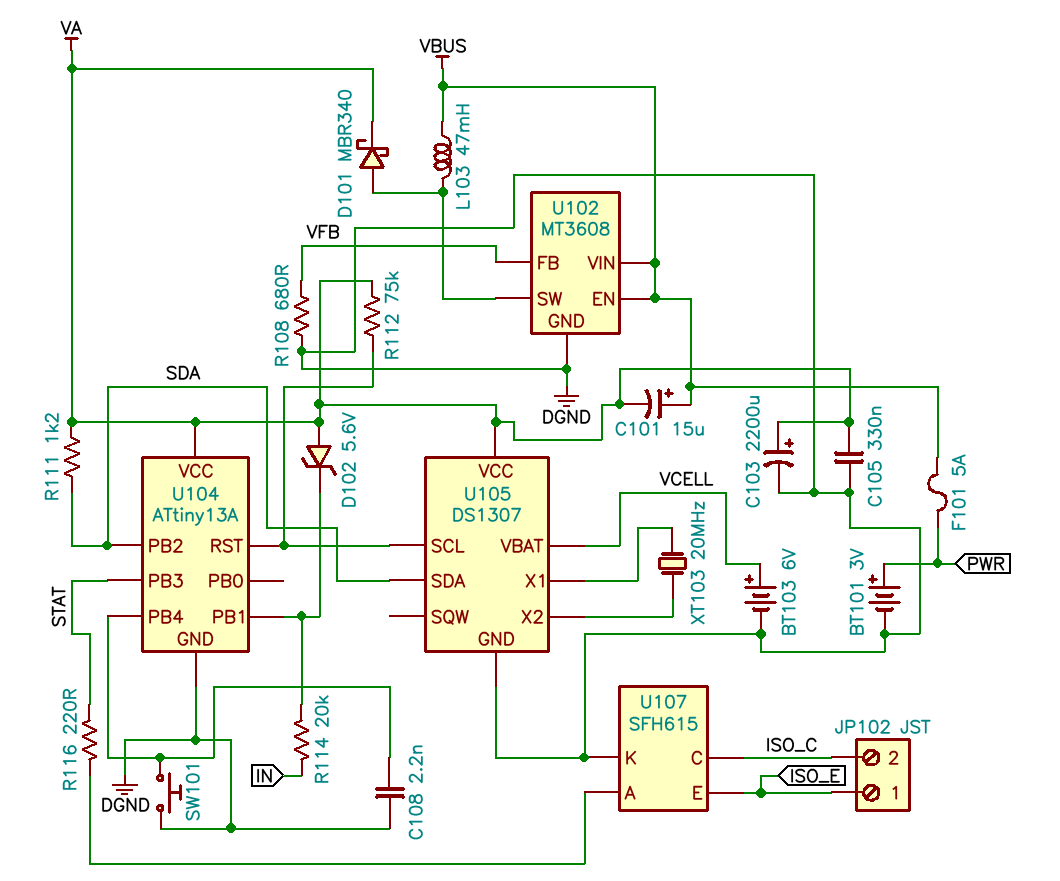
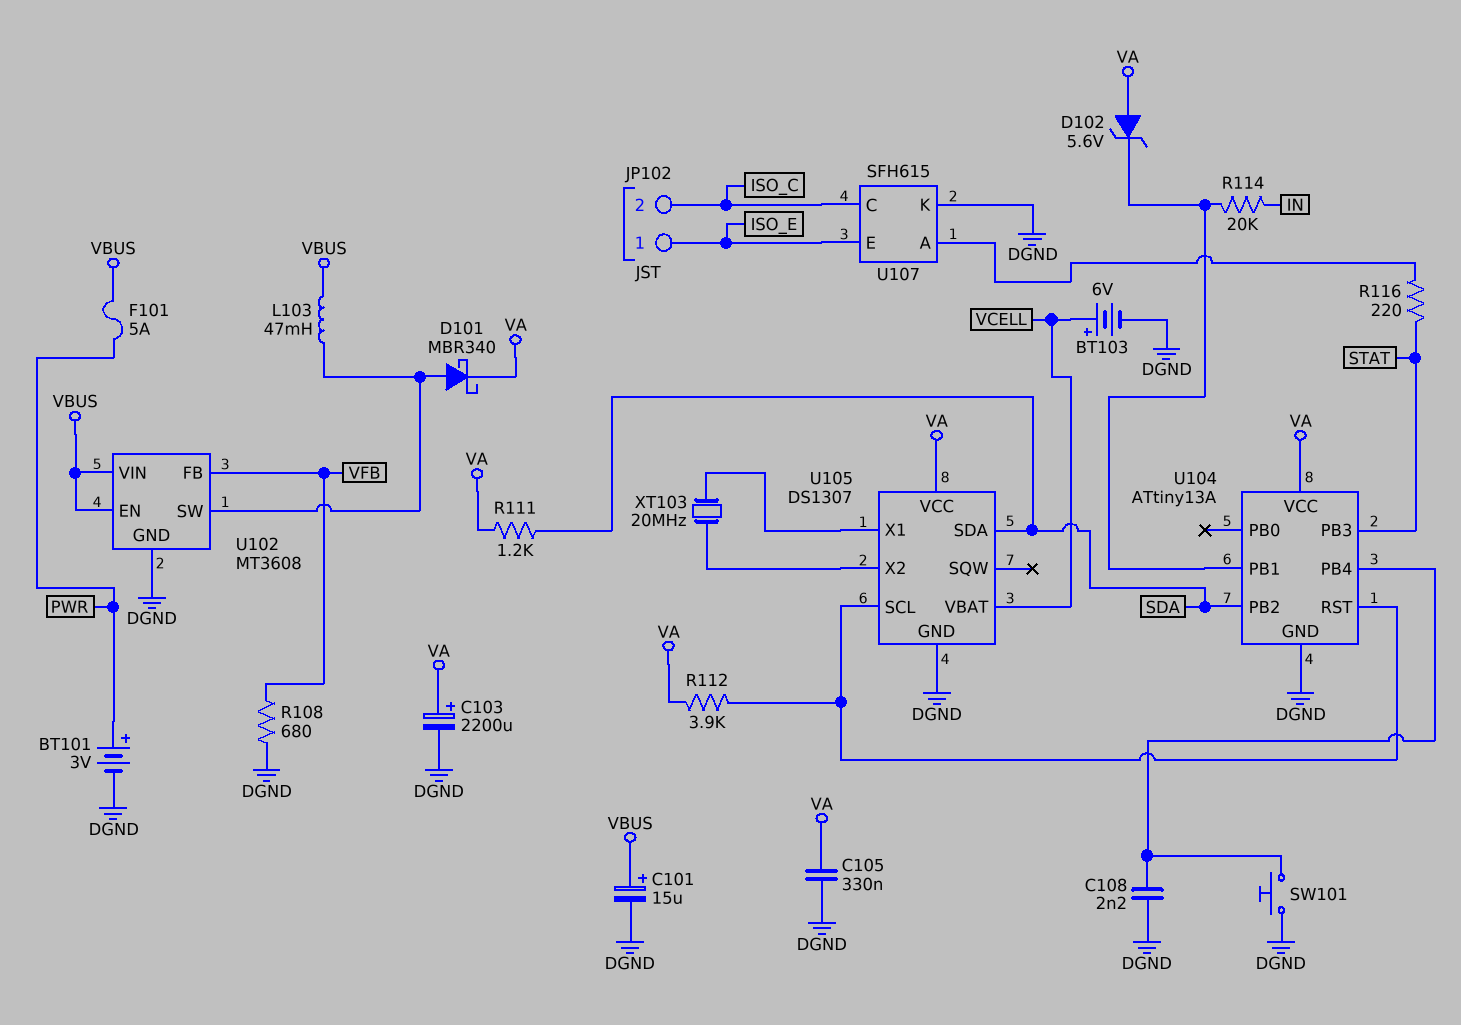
C101: 15uF (plus VBUS, minus VA) -> 15uF (plus VBUS, minus DGND)
R112: 75k (U104/RST, VA) -> 3.9k (U104/RST, VA)

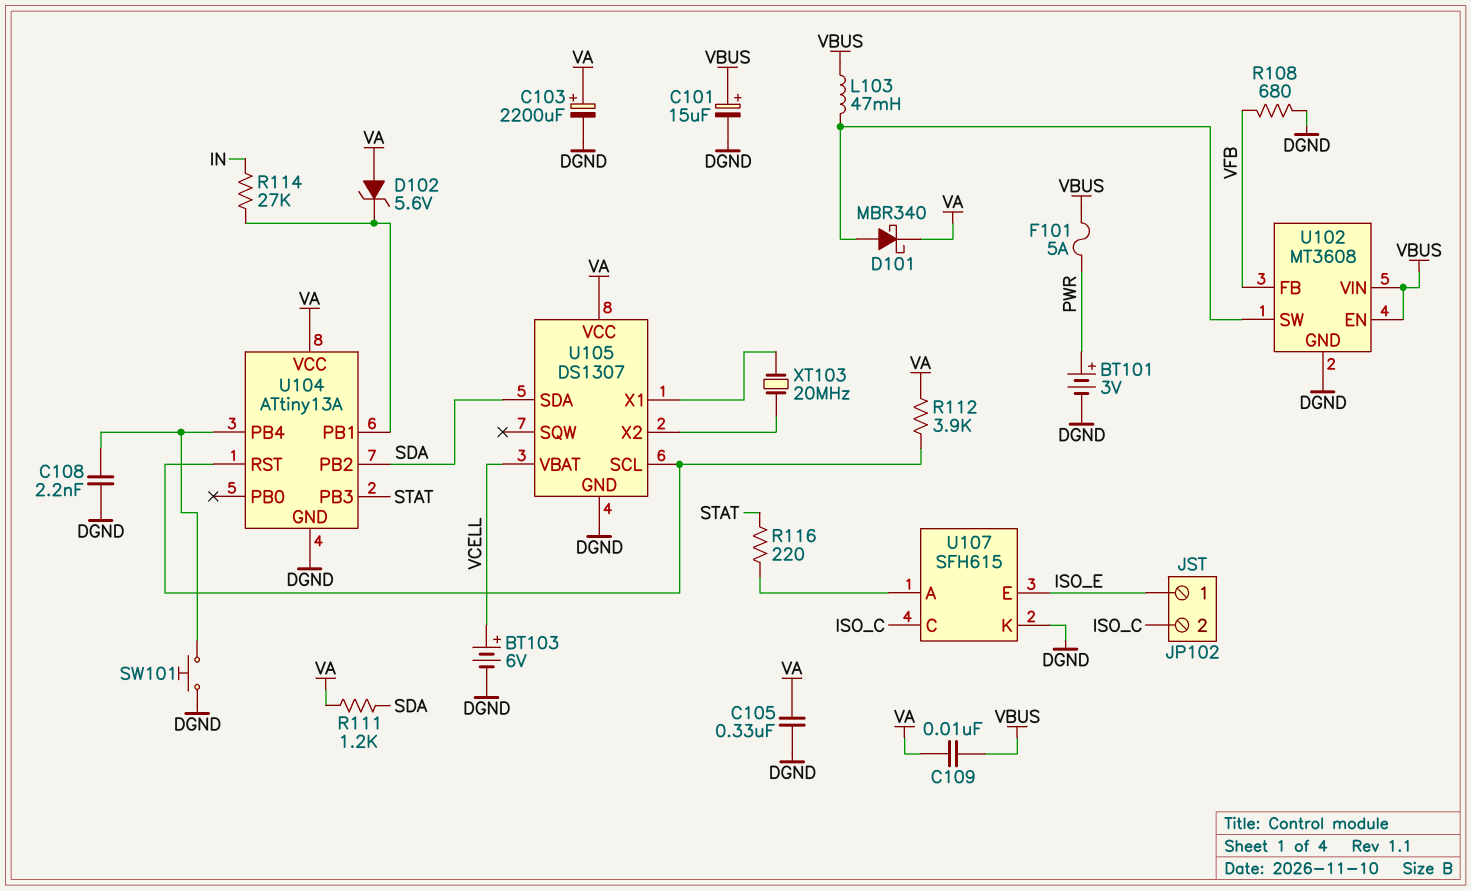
C109: none -> 10nF (VA, VBUS)
R114: 20k (IN, U104/PB1) -> 27k (IN, U104/PB1)

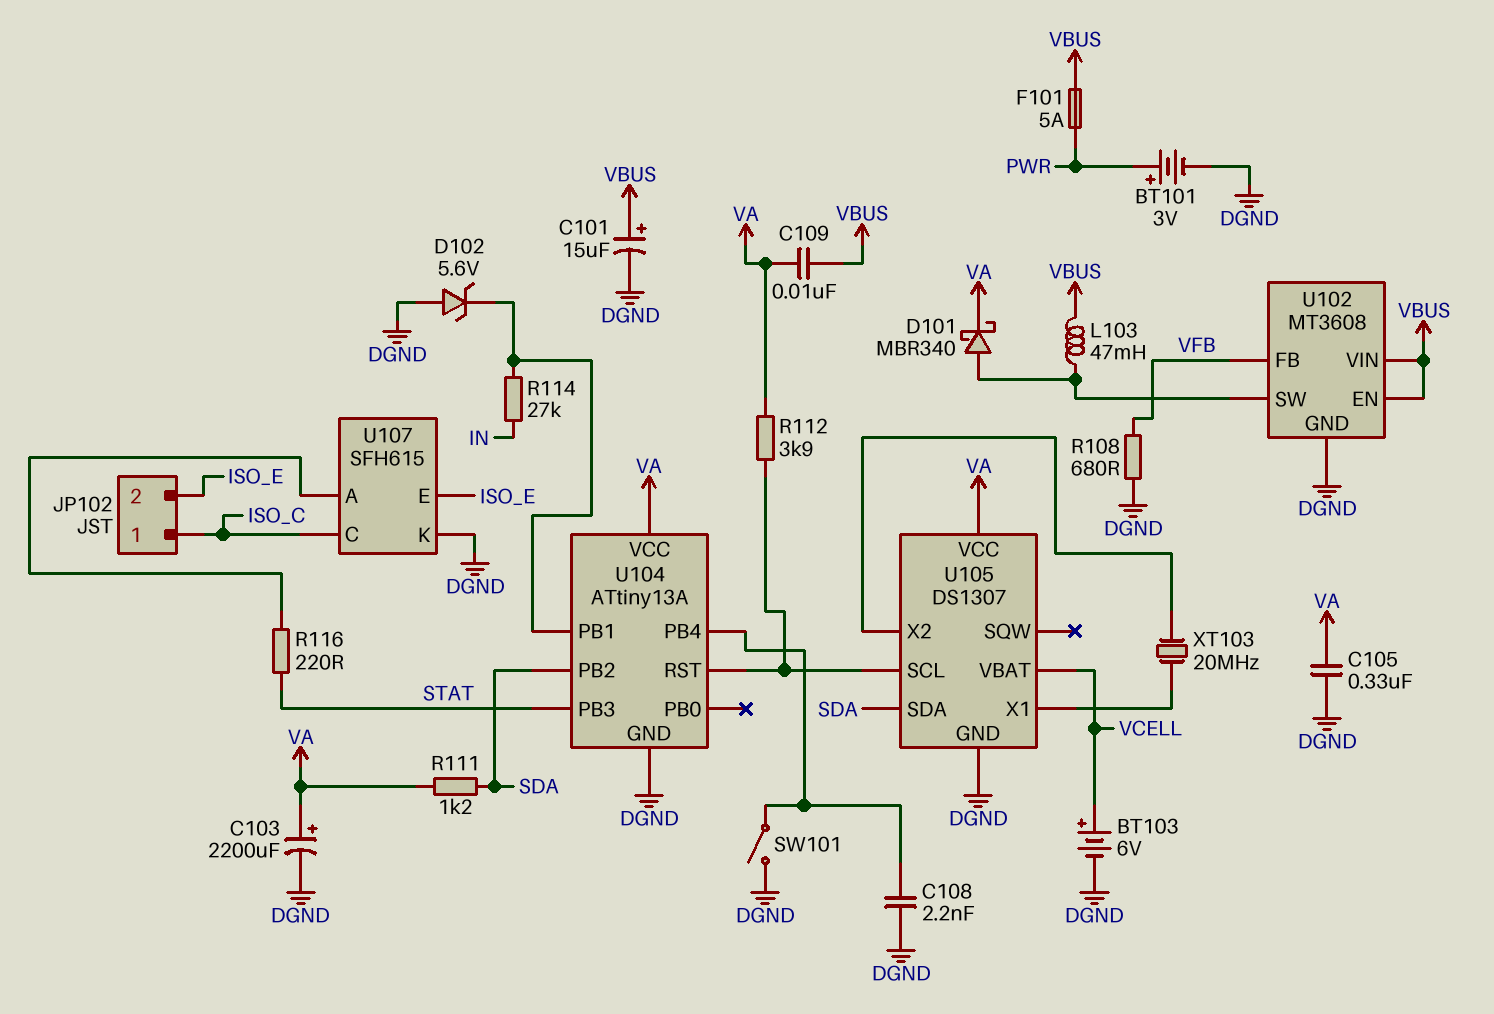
D102: zener 5.6V (A VA, K U104/PB1) -> zener 5.6V (A DGND, K U104/PB1)
JP102 pin 1: ISO_E -> ISO_C
JP102 pin 2: ISO_C -> ISO_E
SW101: button (DGND, U104/PB4) -> switch (DGND, U104/PB4)

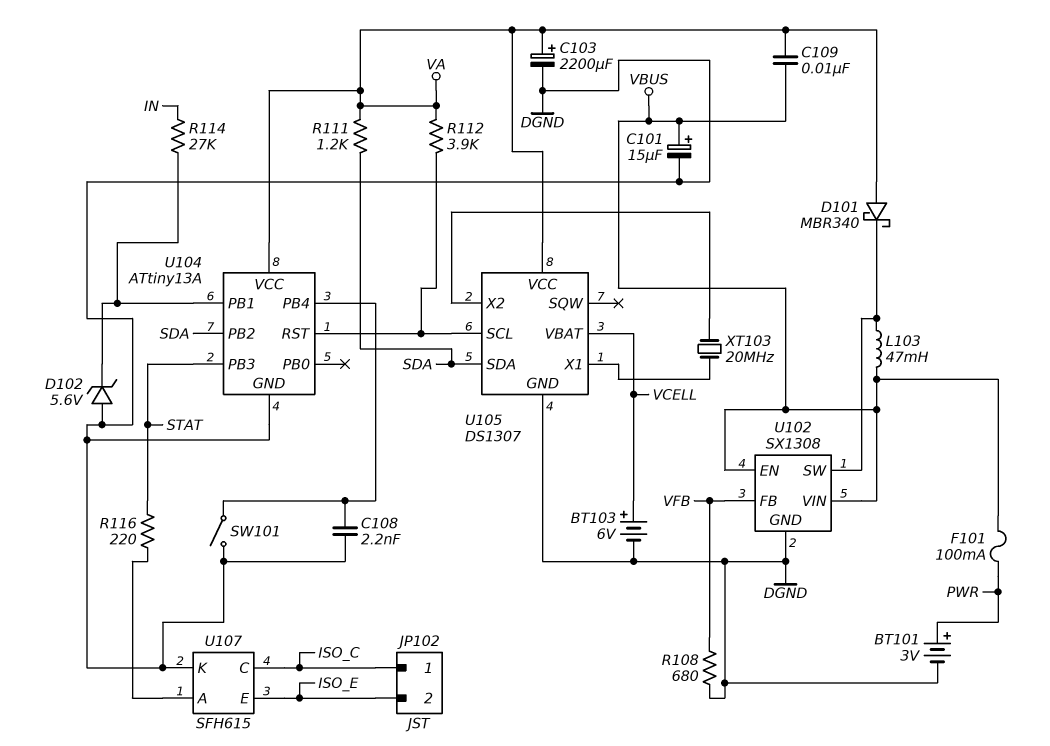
C105: 330nF (DGND, VA) -> none
D101: schottky MBR340 (A U102/SW, K VA) -> schottky MBR340 (A VA, K U102/SW)
F101: 5A (PWR, VBUS) -> 100mA (PWR, VBUS)
U102: MT3608 -> SX1308

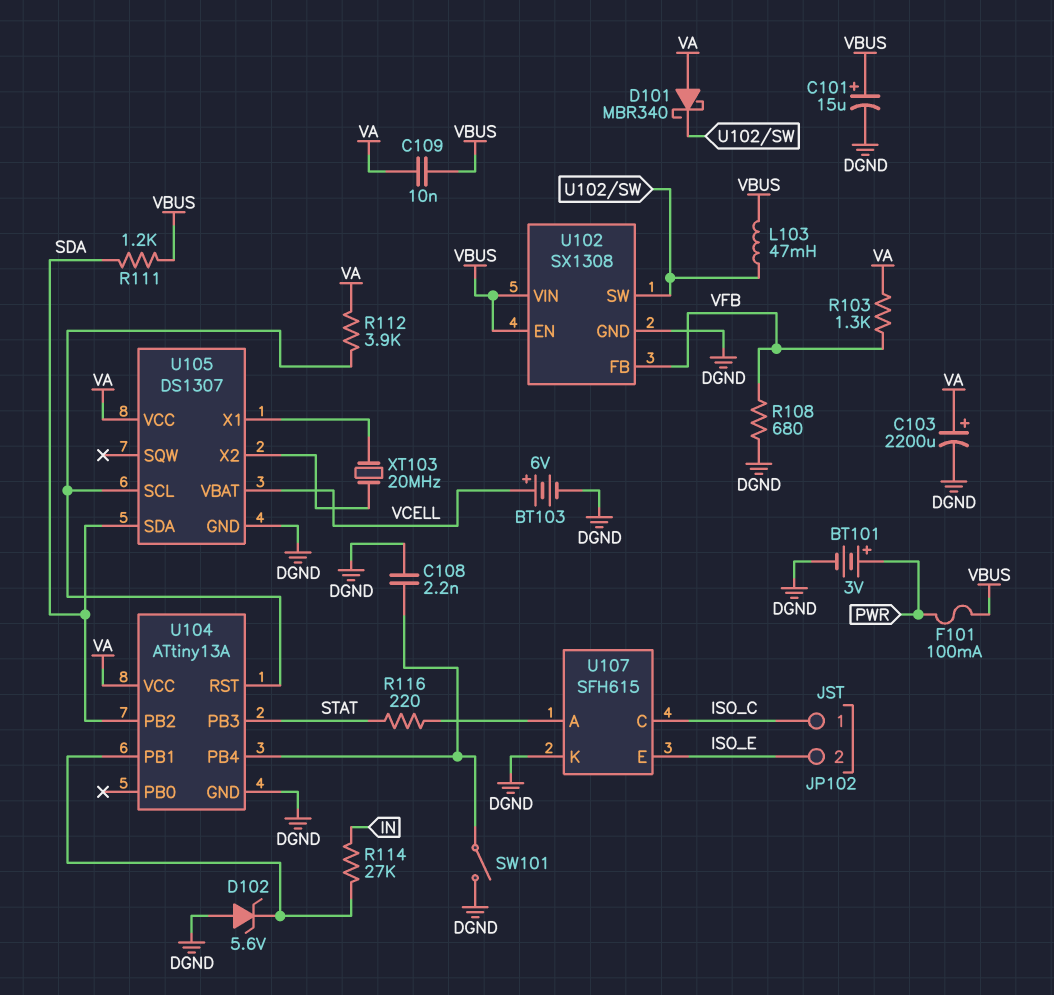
R103: none -> 1.3k (VA, VFB)
R111: 1.2k (SDA, VA) -> 1.2k (SDA, VBUS)

